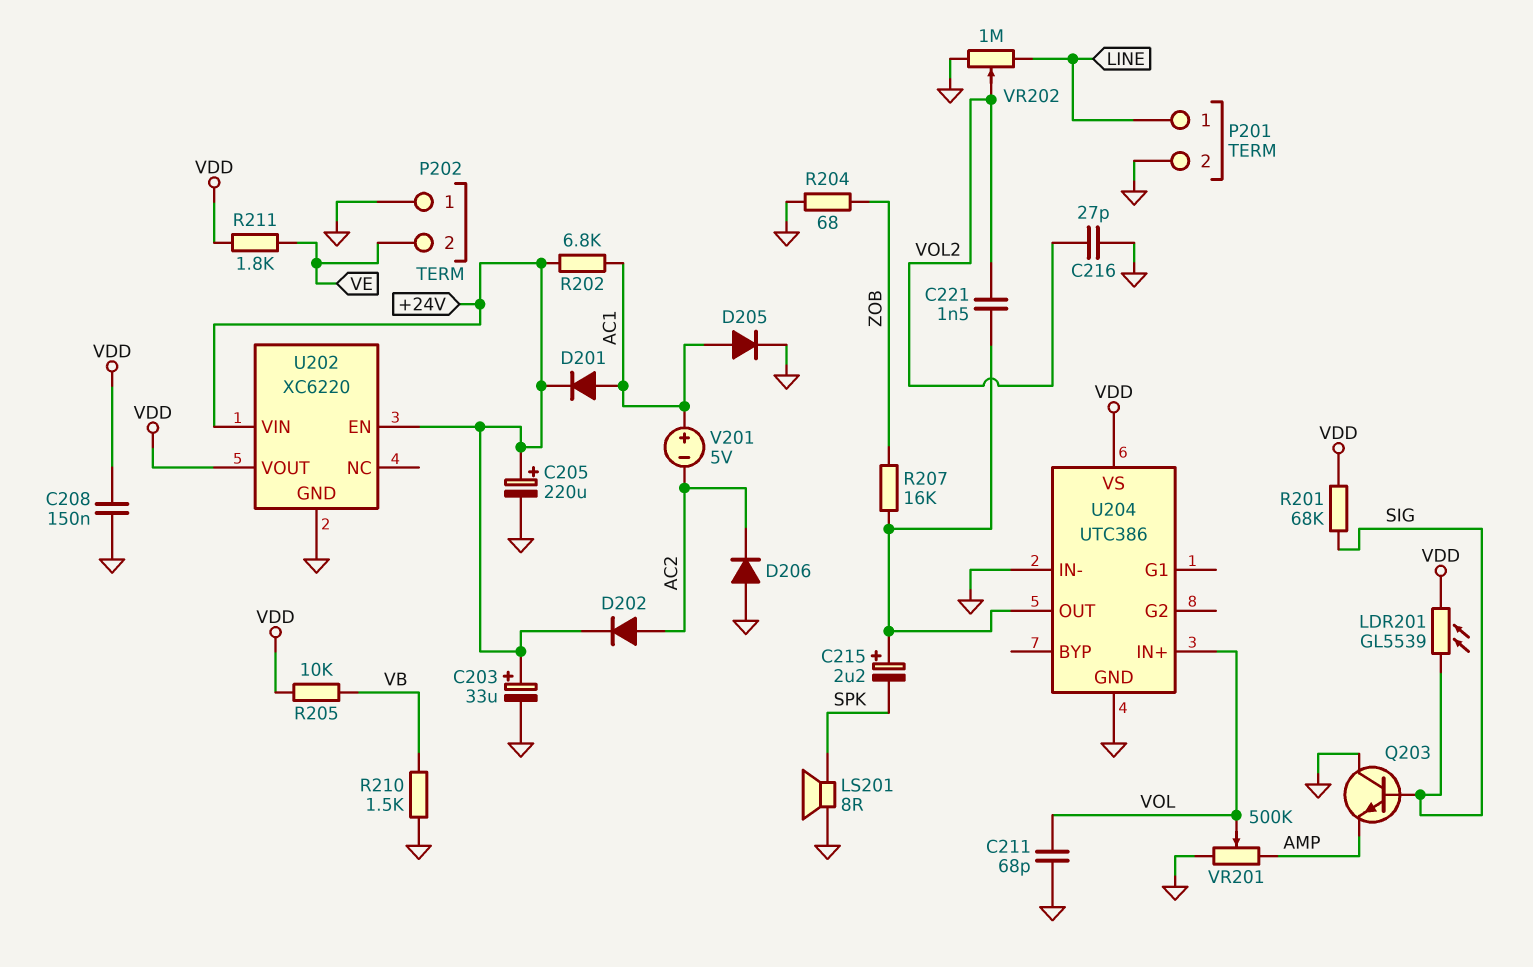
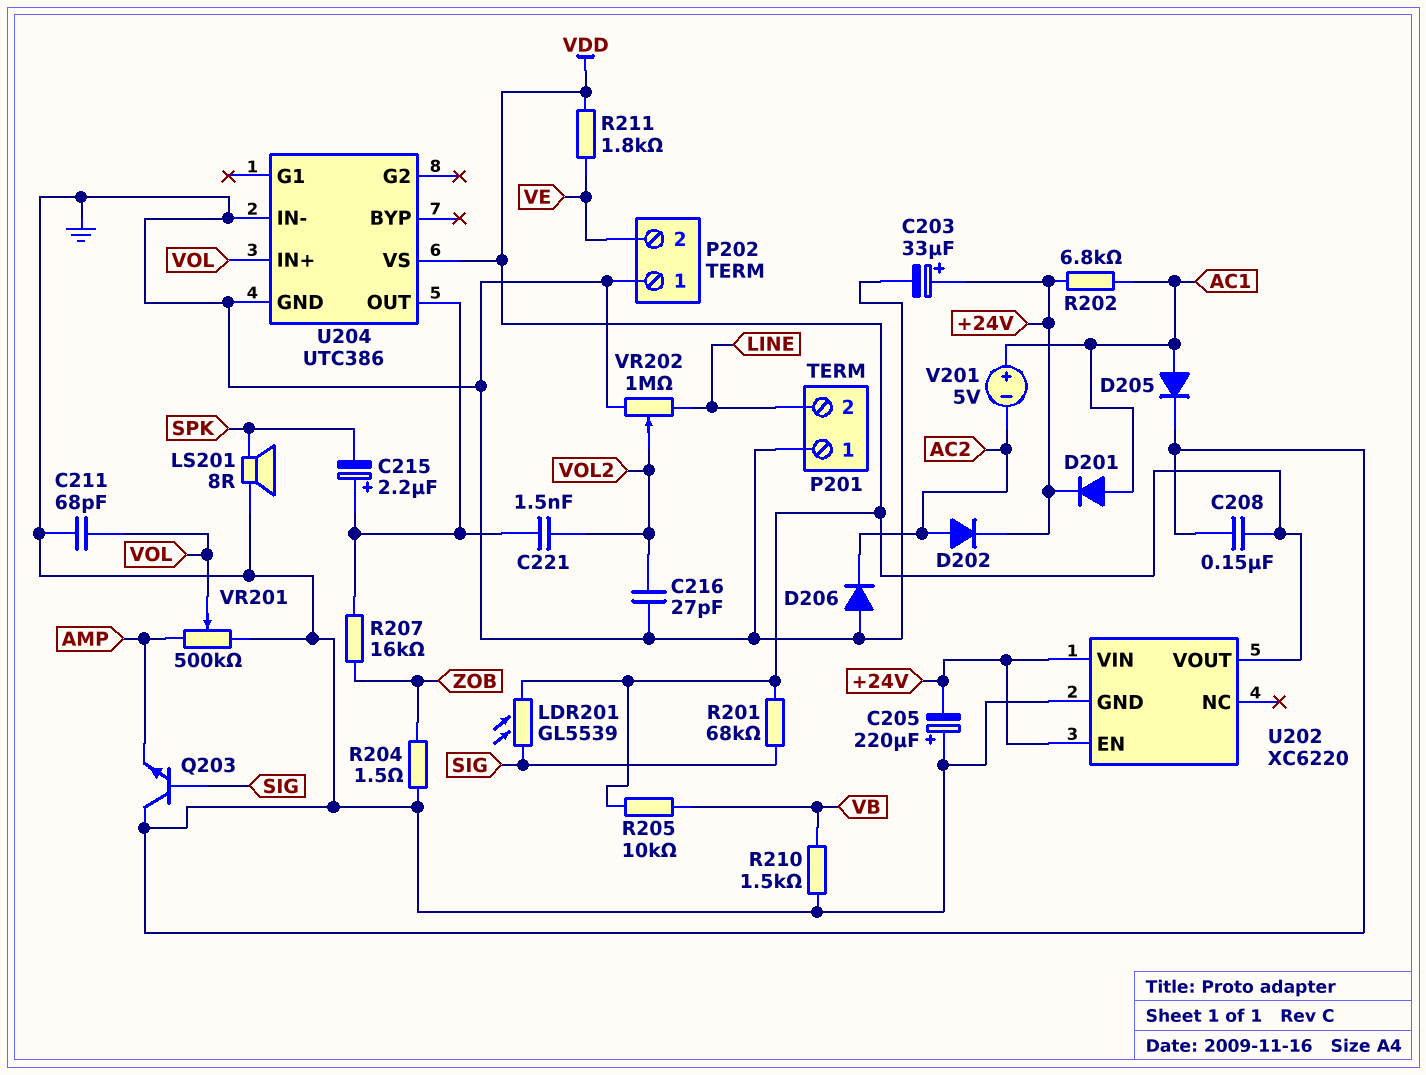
C205: 220uF (plus +24V, minus GND) -> 220uF (plus GND, minus +24V)
P201 pin 1: LINE -> GND
P201 pin 2: GND -> LINE
R204: 68 (GND, ZOB) -> 1.5 (GND, ZOB)

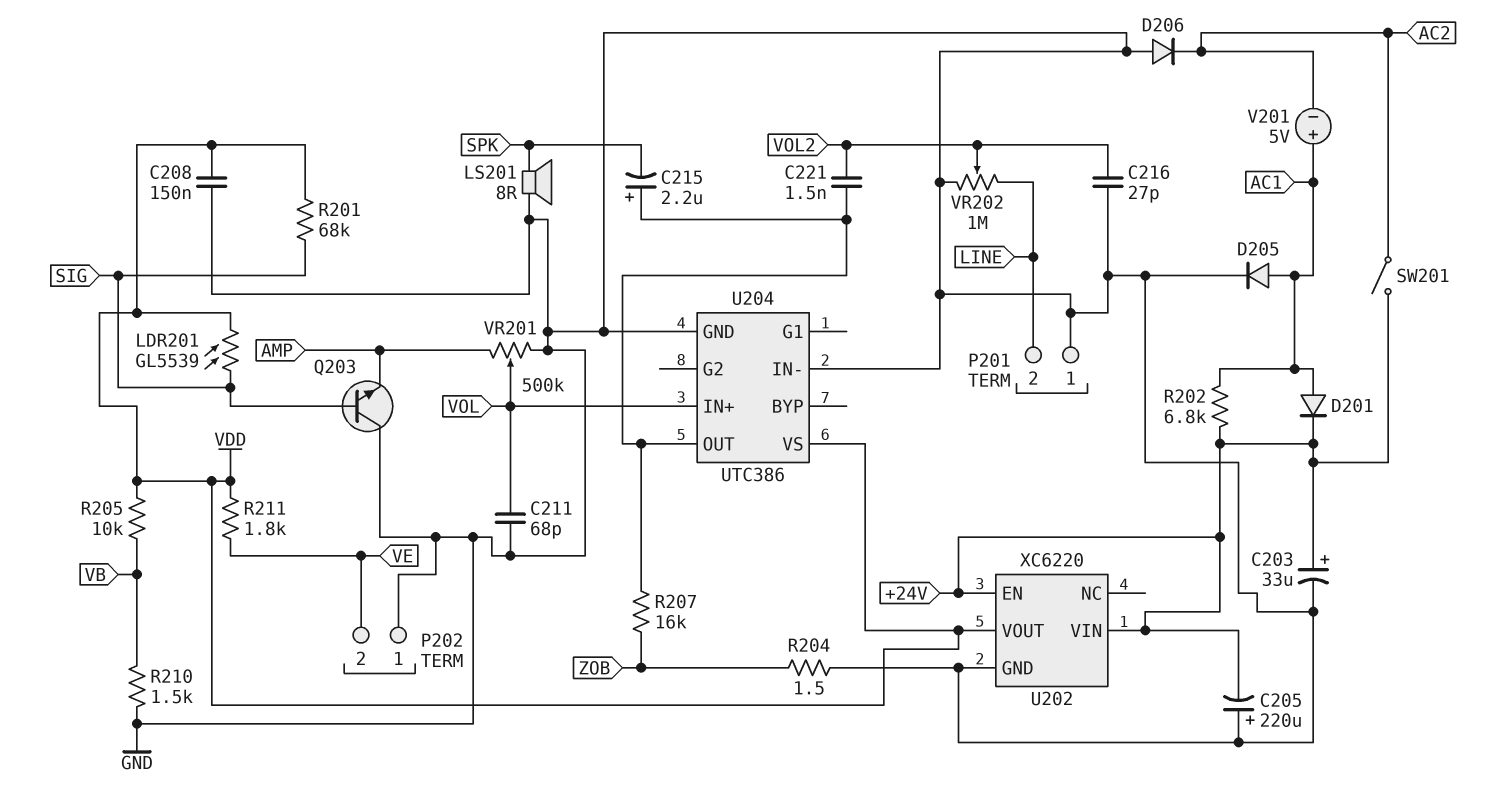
D202: diode (A AC2, K +24V) -> none
SW201: none -> switch (+24V, AC2)

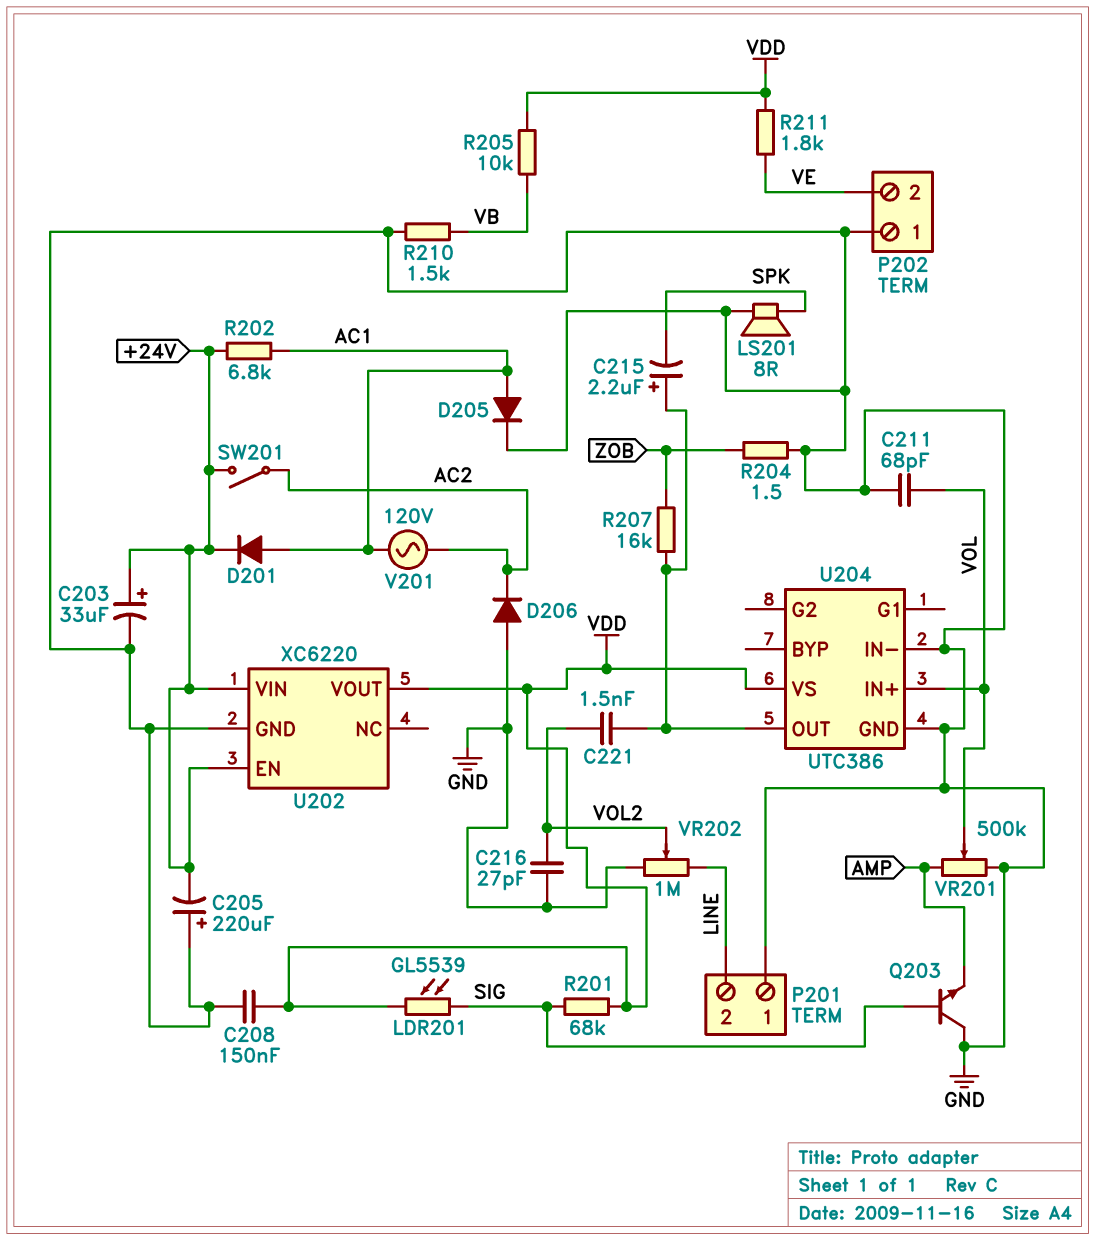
V201: 5V (plus AC1, minus AC2) -> AC 120V (AC1, AC2)

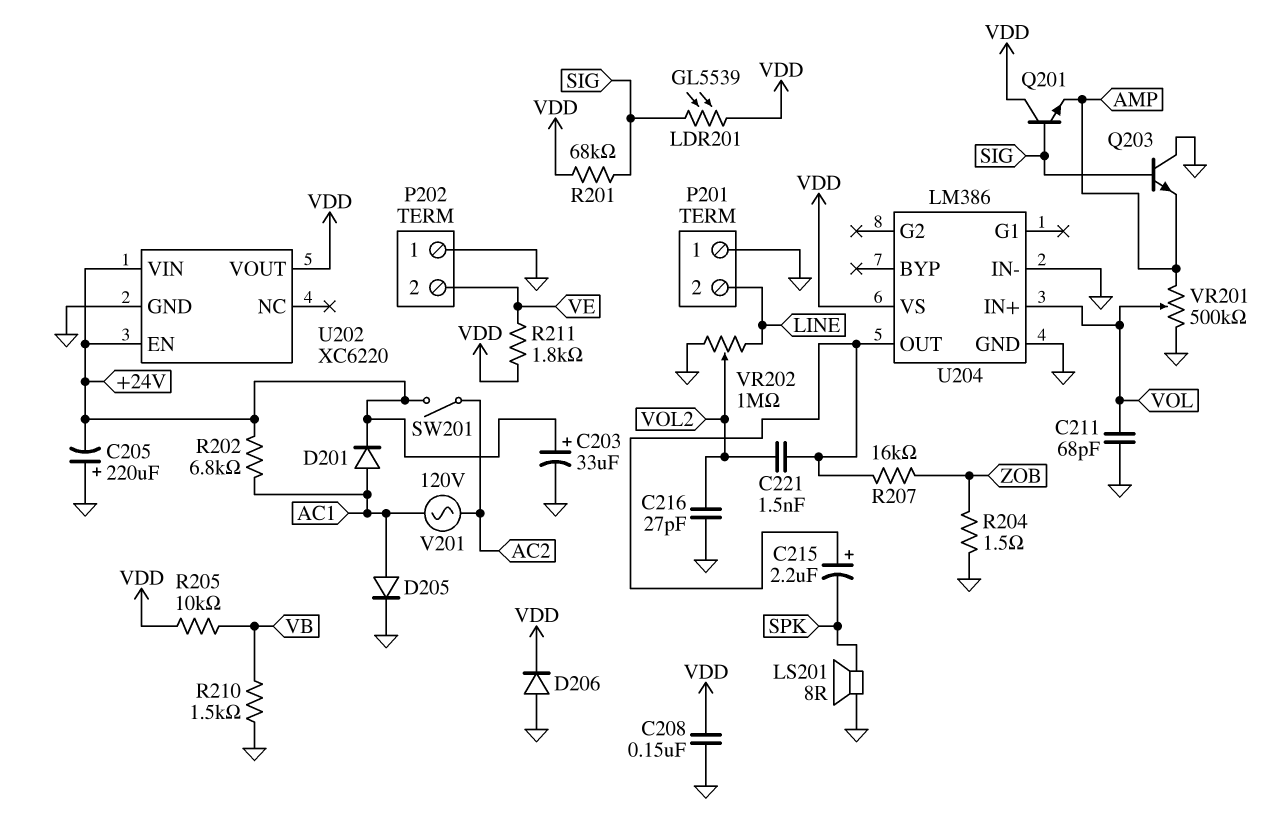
D206: diode (A GND, K AC2) -> diode (A GND, K VDD)
Q201: none -> NPN (B SIG, C VDD, E AMP)
U204: UTC386 -> LM386

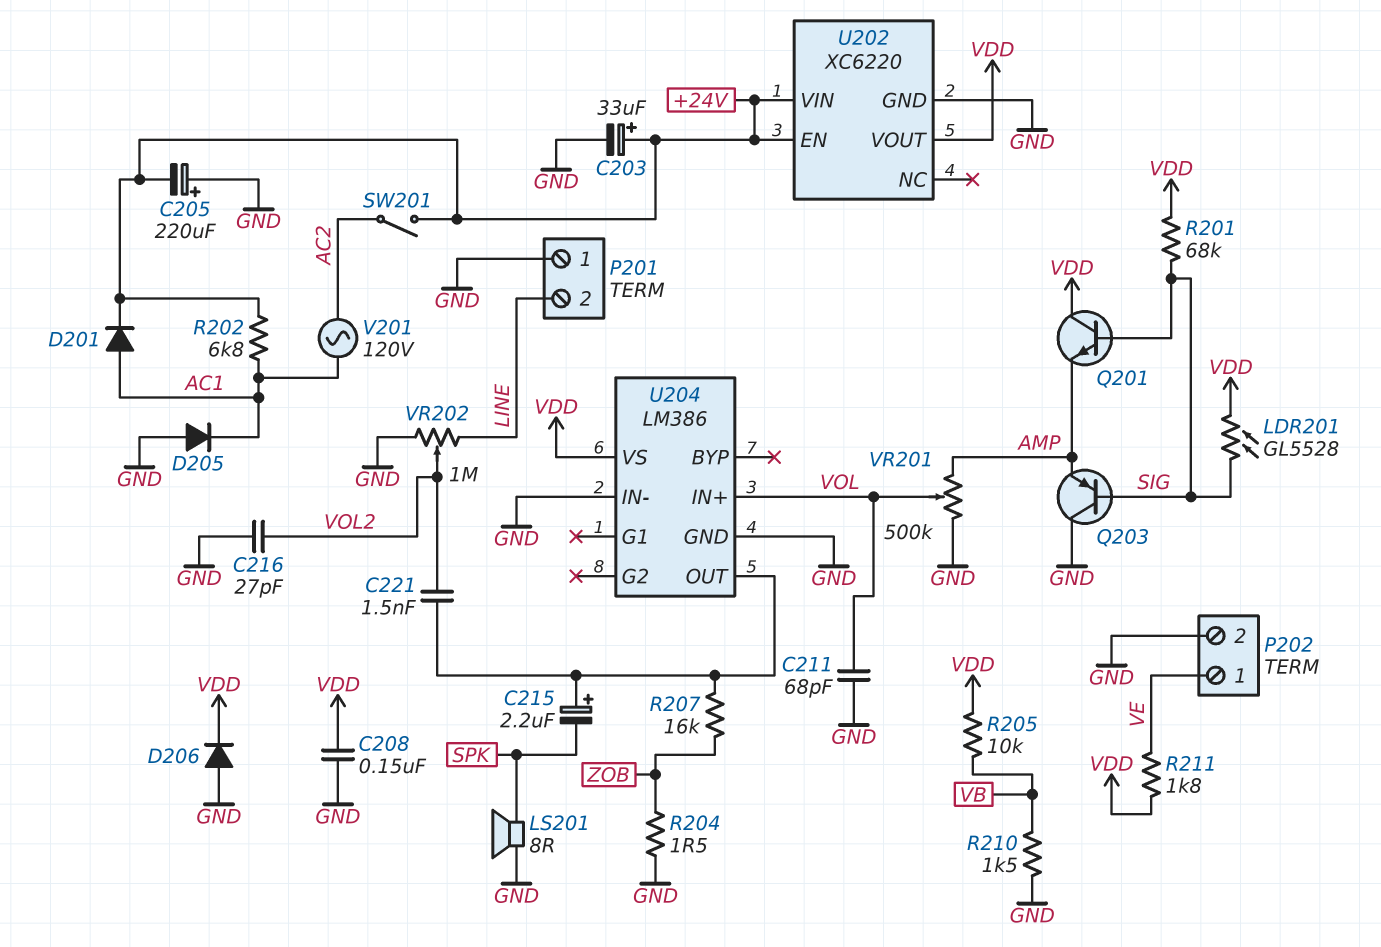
D205: diode (A AC1, K GND) -> diode (A GND, K AC1)
LDR201: GL5539 (SIG, VDD) -> GL5528 (SIG, VDD)
P202 pin 1: GND -> VE
P202 pin 2: VE -> GND
Q203: NPN (B SIG, C GND, E AMP) -> PNP (B SIG, C GND, E AMP)

